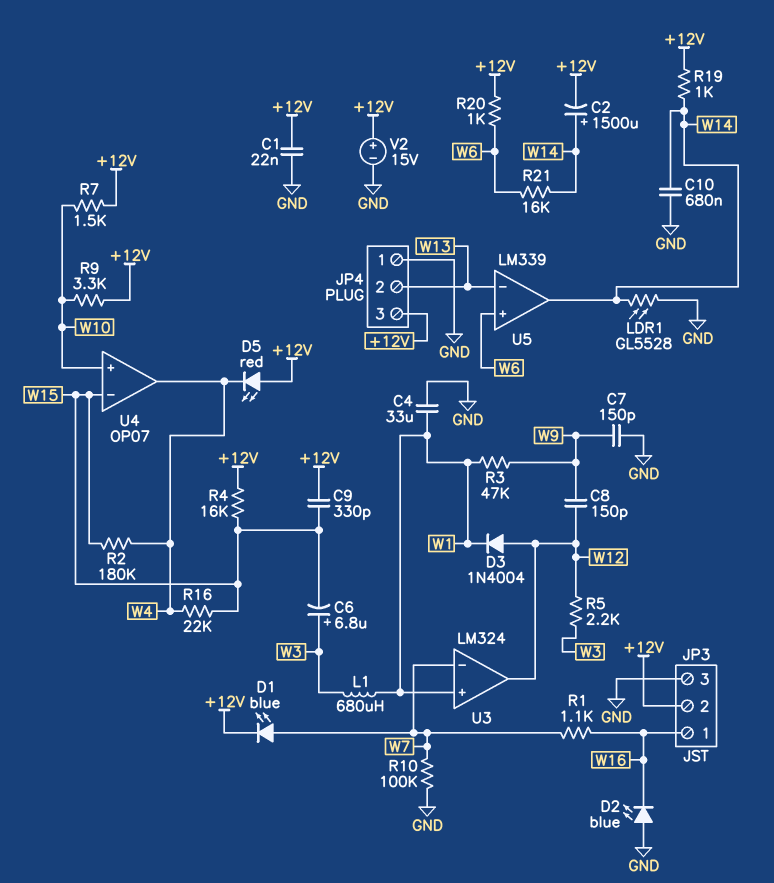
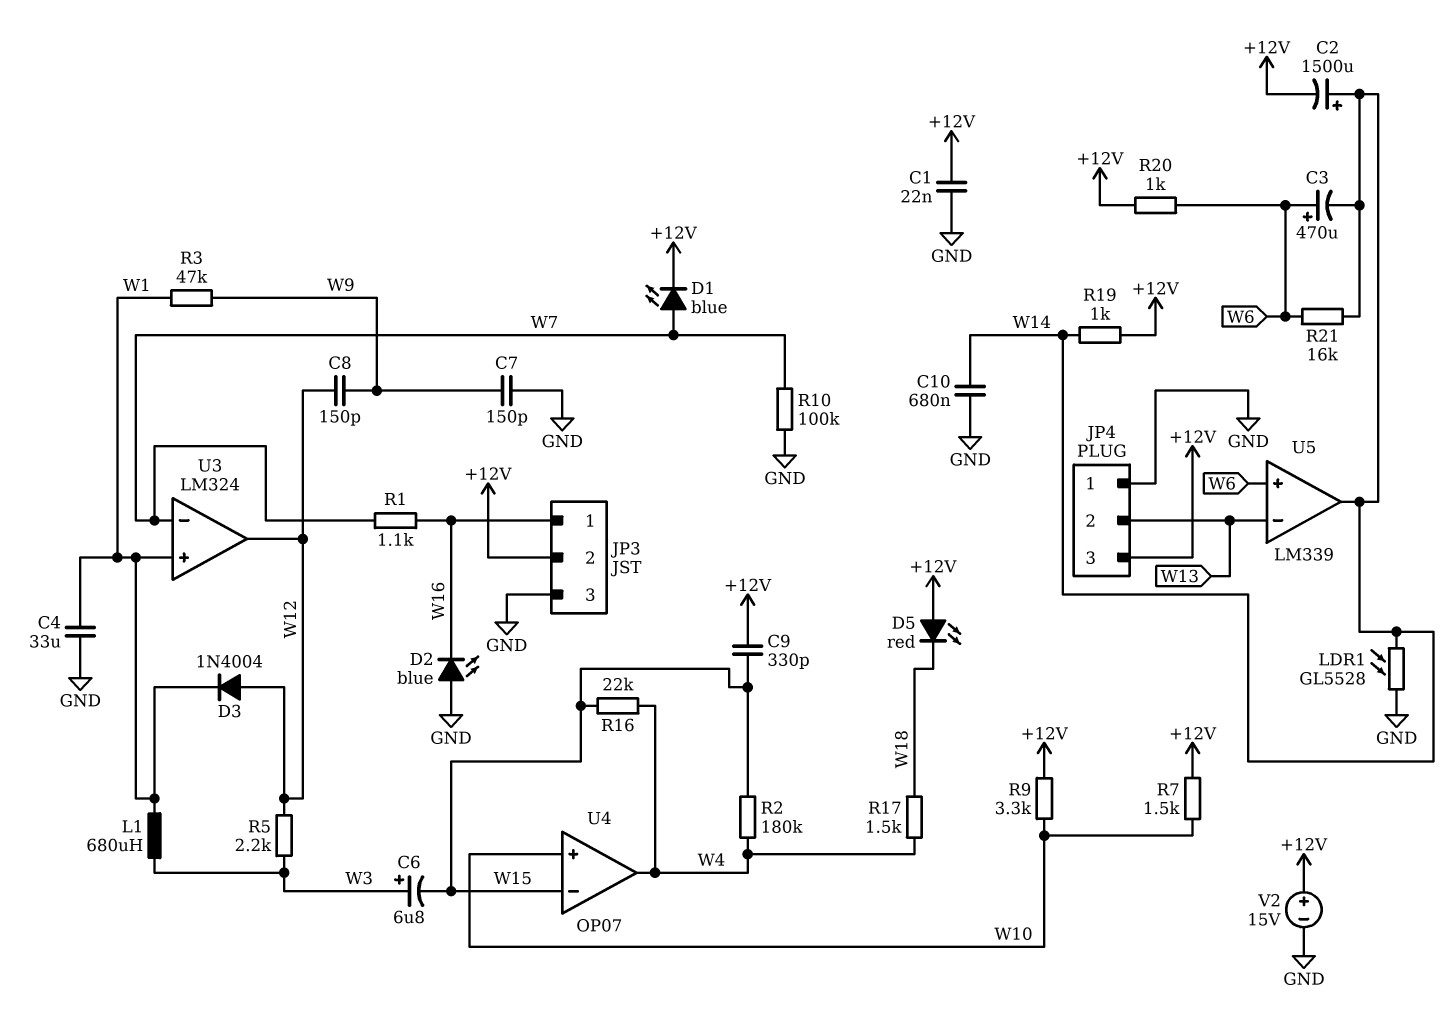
C3: none -> 470uF (plus W6, minus W14)
D5: LED red (A +12V, K W4) -> LED red (A +12V, K W18)
R4: 16k (+12V, W15) -> none
R17: none -> 1.5k (W4, W18)

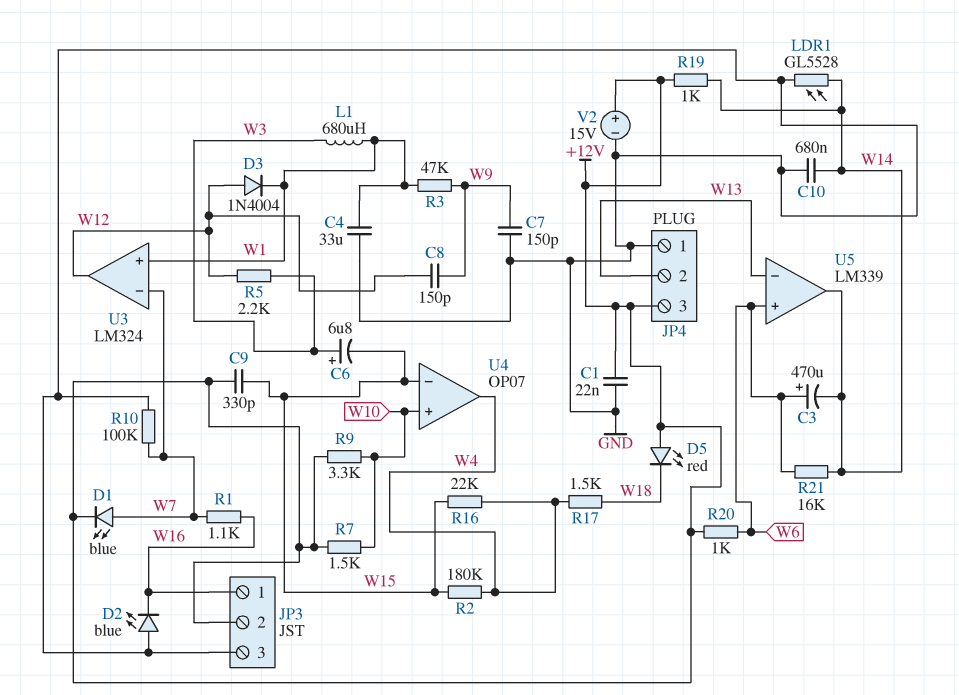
C2: 1500uF (plus W14, minus +12V) -> none

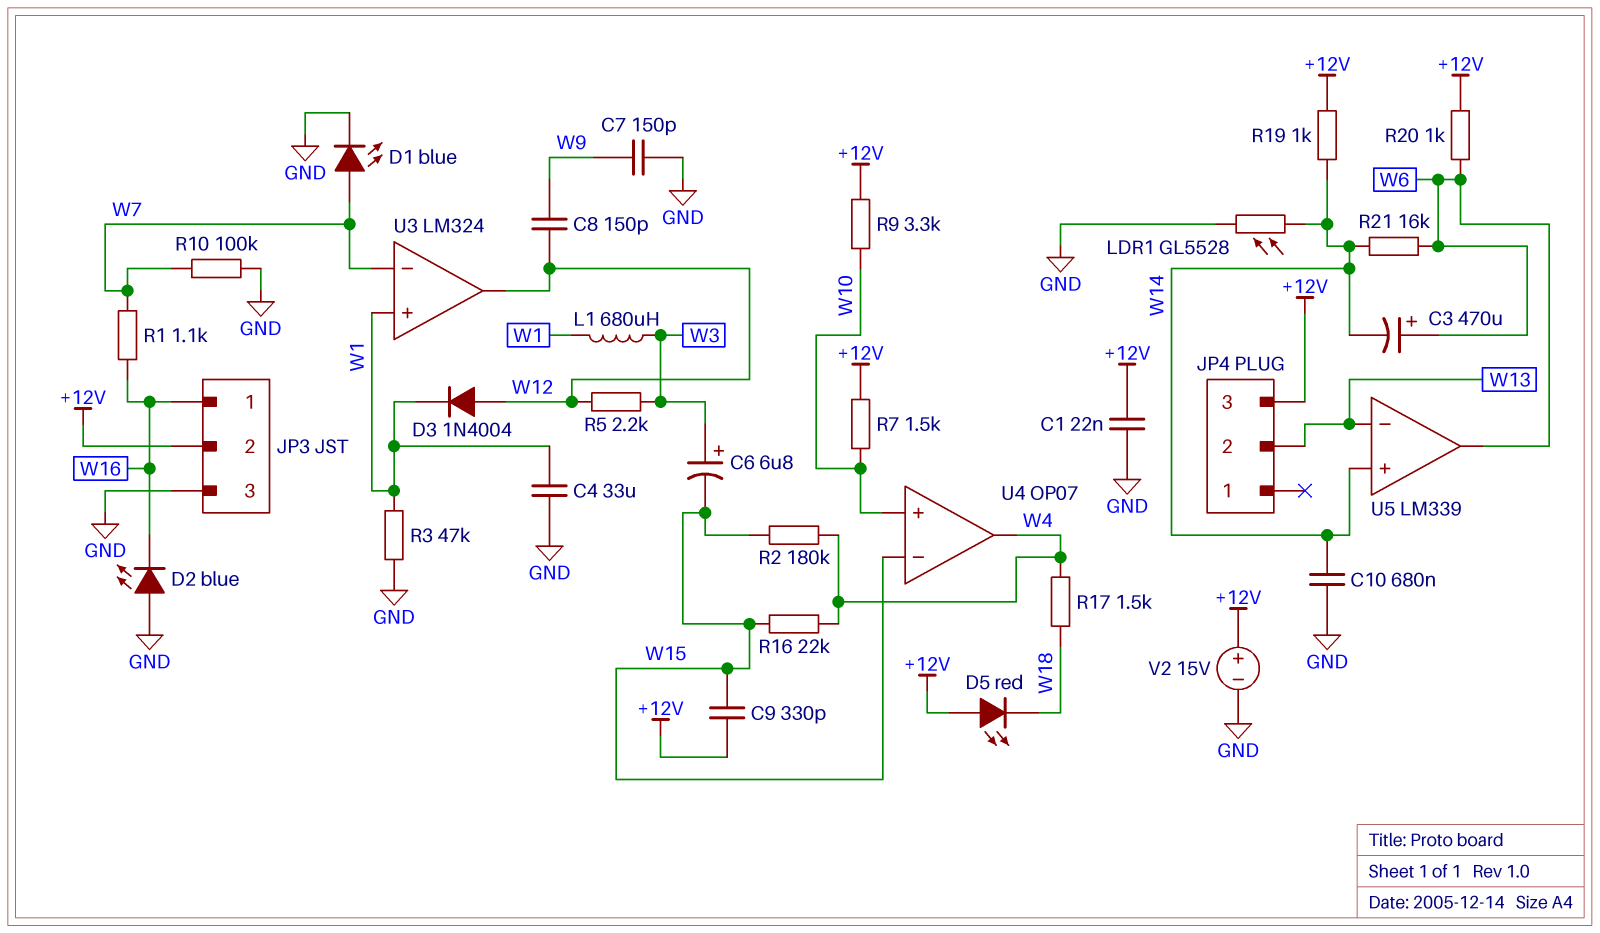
D1: LED blue (A W7, K +12V) -> LED blue (A W7, K GND)
JP4 pin 1: GND -> none
R3: 47k (W1, W9) -> 47k (GND, W1)
U5 pin in+: W6 -> W14
U5 pin out: W14 -> W6

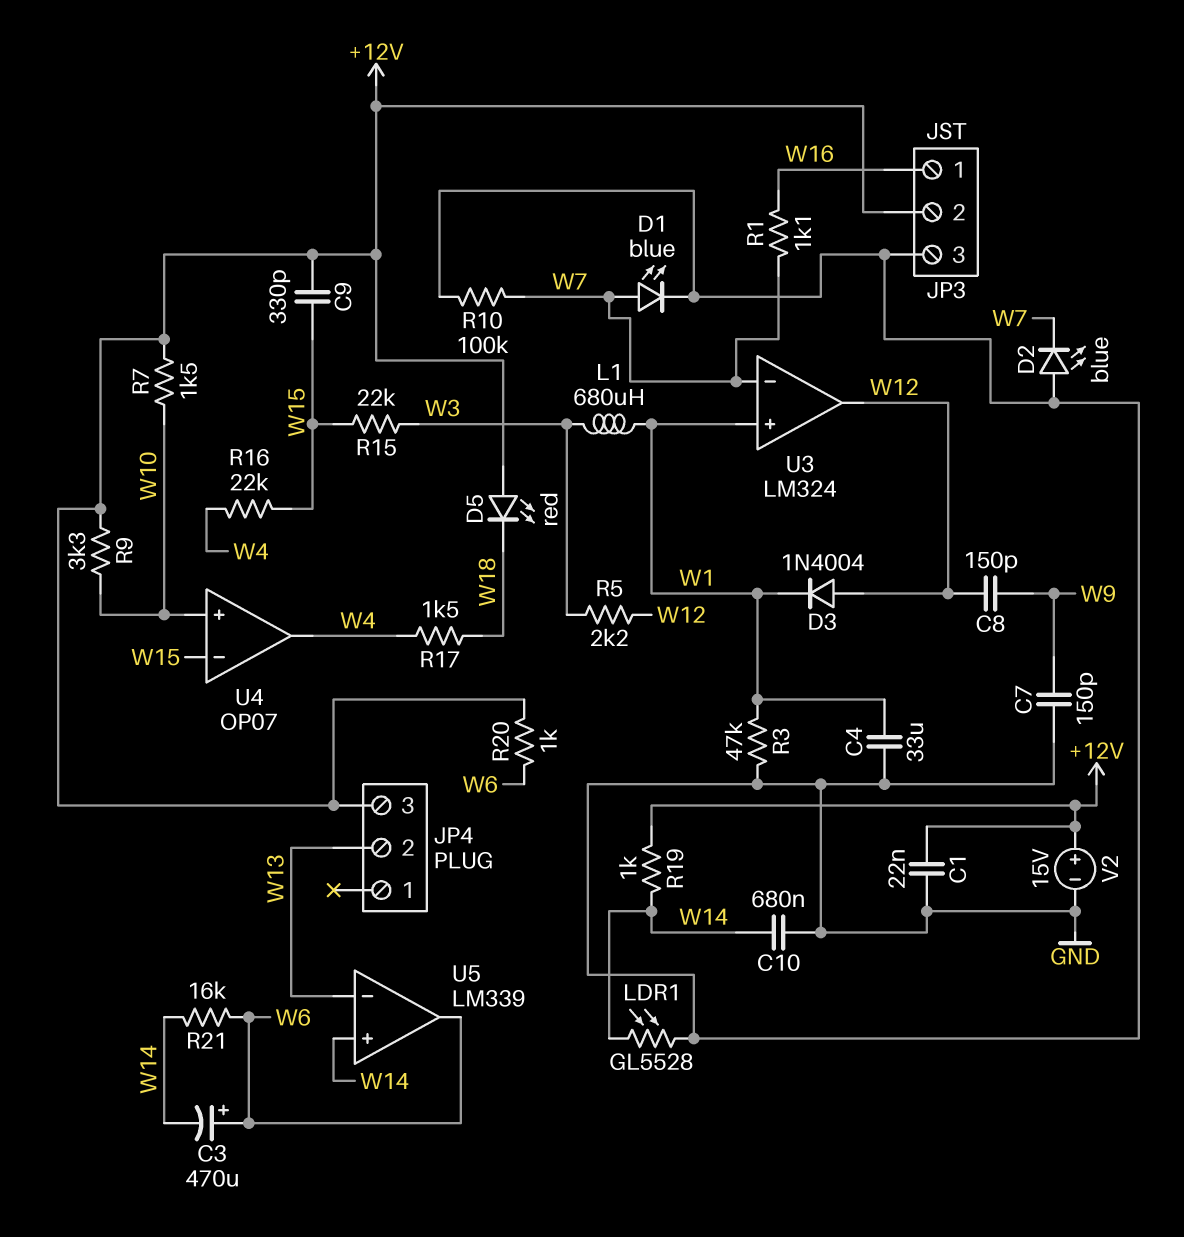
C6: 6.8uF (plus W3, minus W15) -> none
D2: LED blue (A GND, K W16) -> LED blue (A GND, K W7)
R2: 180k (W4, W15) -> none
R15: none -> 22k (W3, W15)

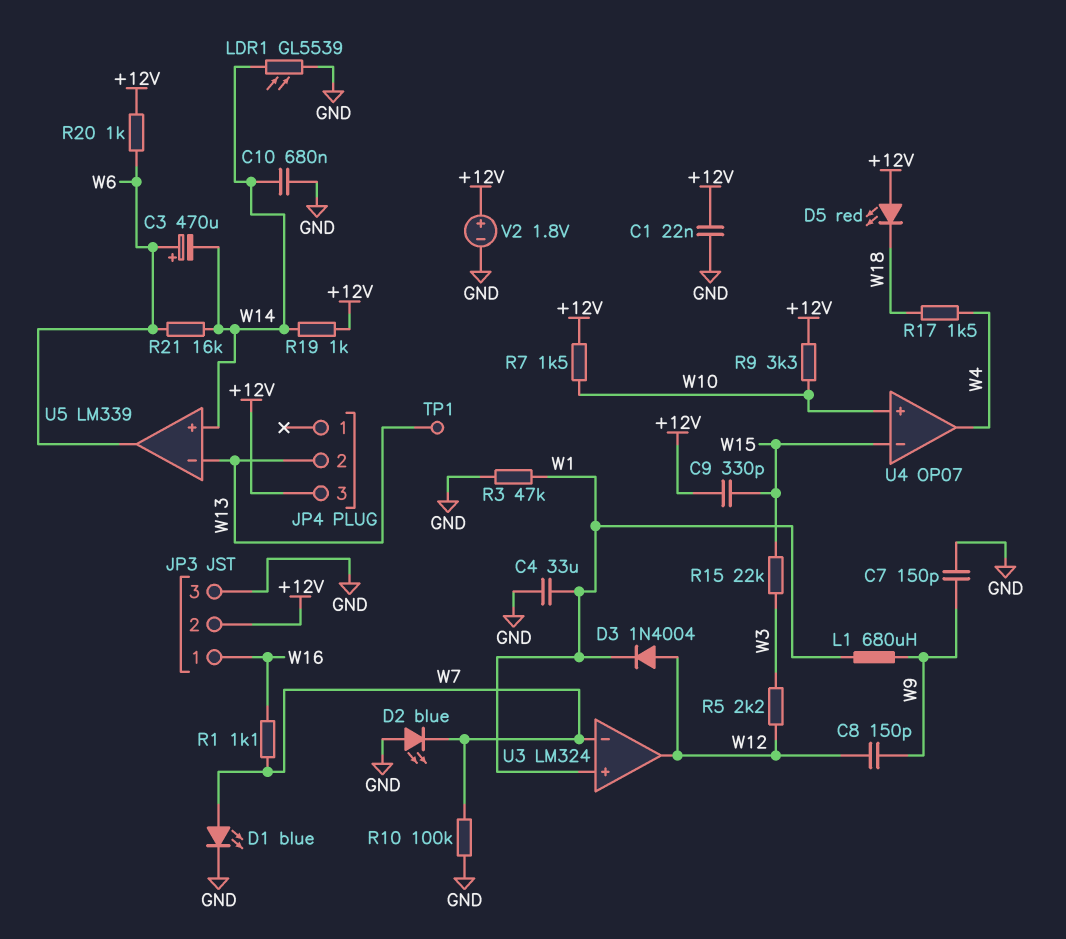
L1: 680uH (W1, W3) -> 680uH (W1, W9)
LDR1: GL5528 (GND, W14) -> GL5539 (GND, W14)
R16: 22k (W4, W15) -> none
TP1: none -> test point (W13)
V2: 15V (plus +12V, minus GND) -> 1.8V (plus +12V, minus GND)

